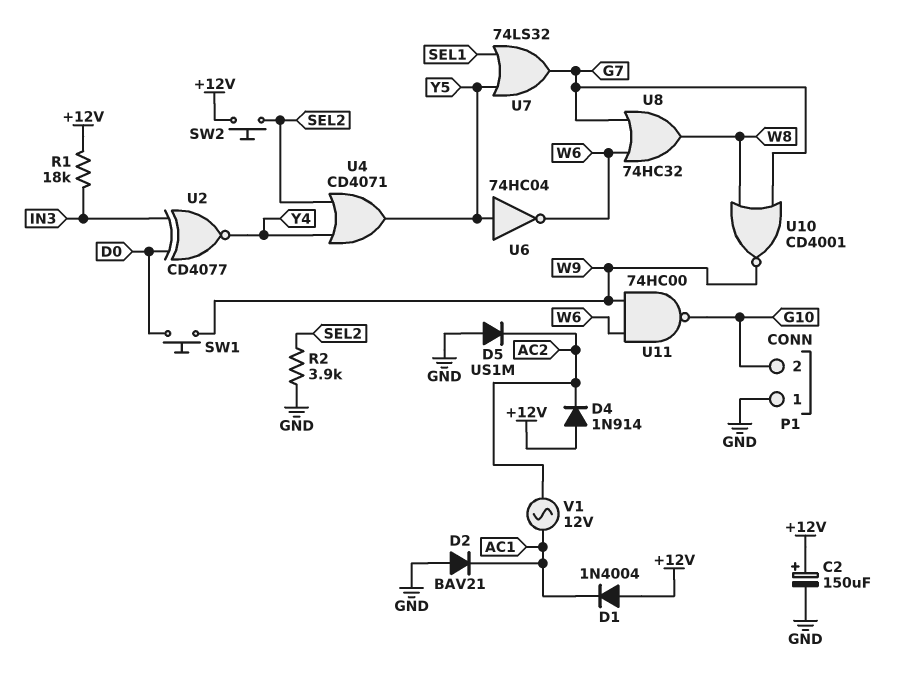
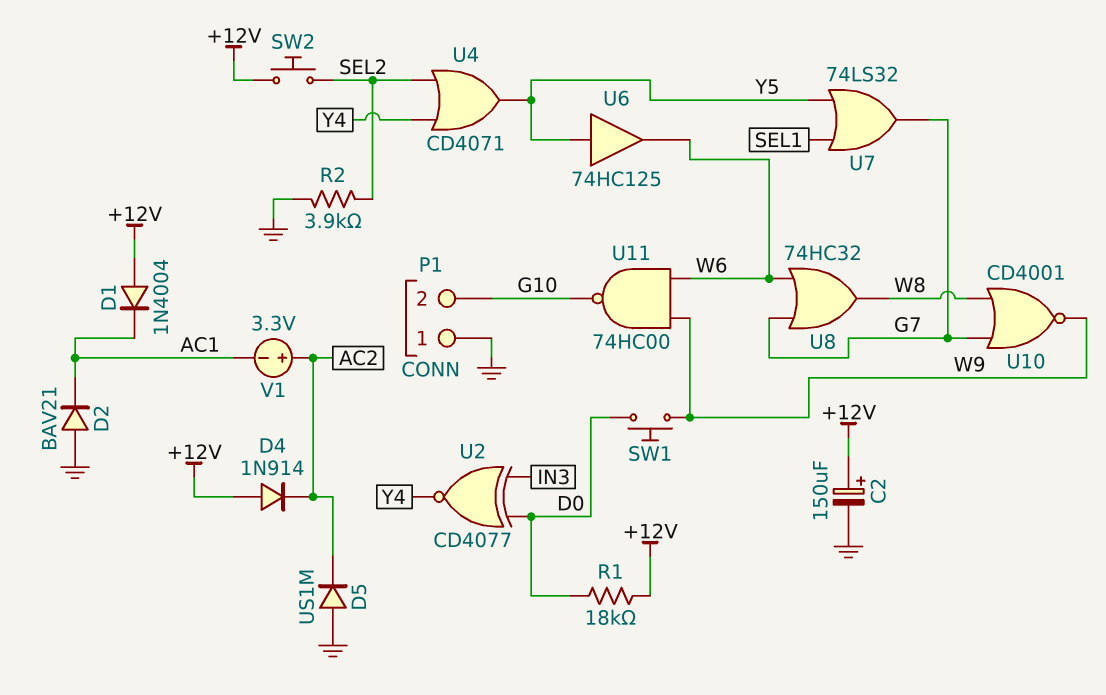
R1: 18k (+12V, IN3) -> 18k (+12V, D0)
U6: NOT 74HC04 (in Y5, out W6) -> buffer 74HC125 (in Y5, out W6)
V1: AC 12V (AC1, AC2) -> 3.3V (plus AC2, minus AC1)

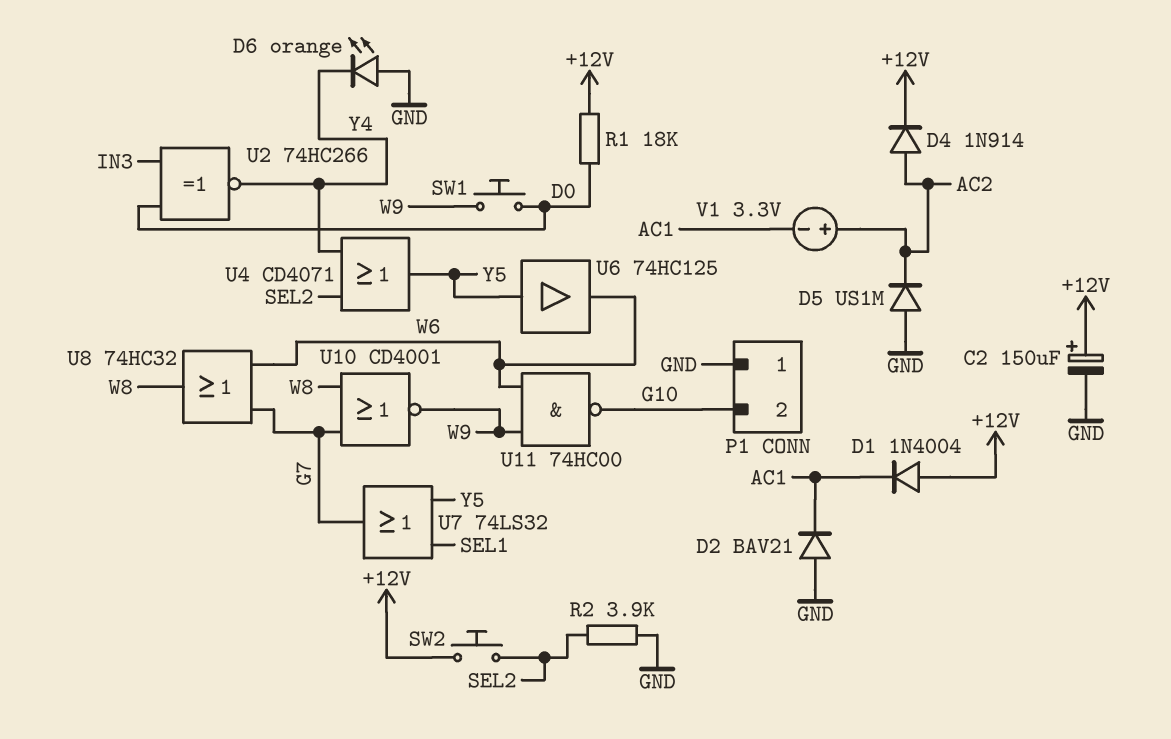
D4: diode 1N914 (A +12V, K AC2) -> diode 1N914 (A AC2, K +12V)
D6: none -> LED orange (A GND, K Y4)
U2: XNOR CD4077 (in D0, in IN3, out Y4) -> XNOR 74HC266 (in D0, in IN3, out Y4)

